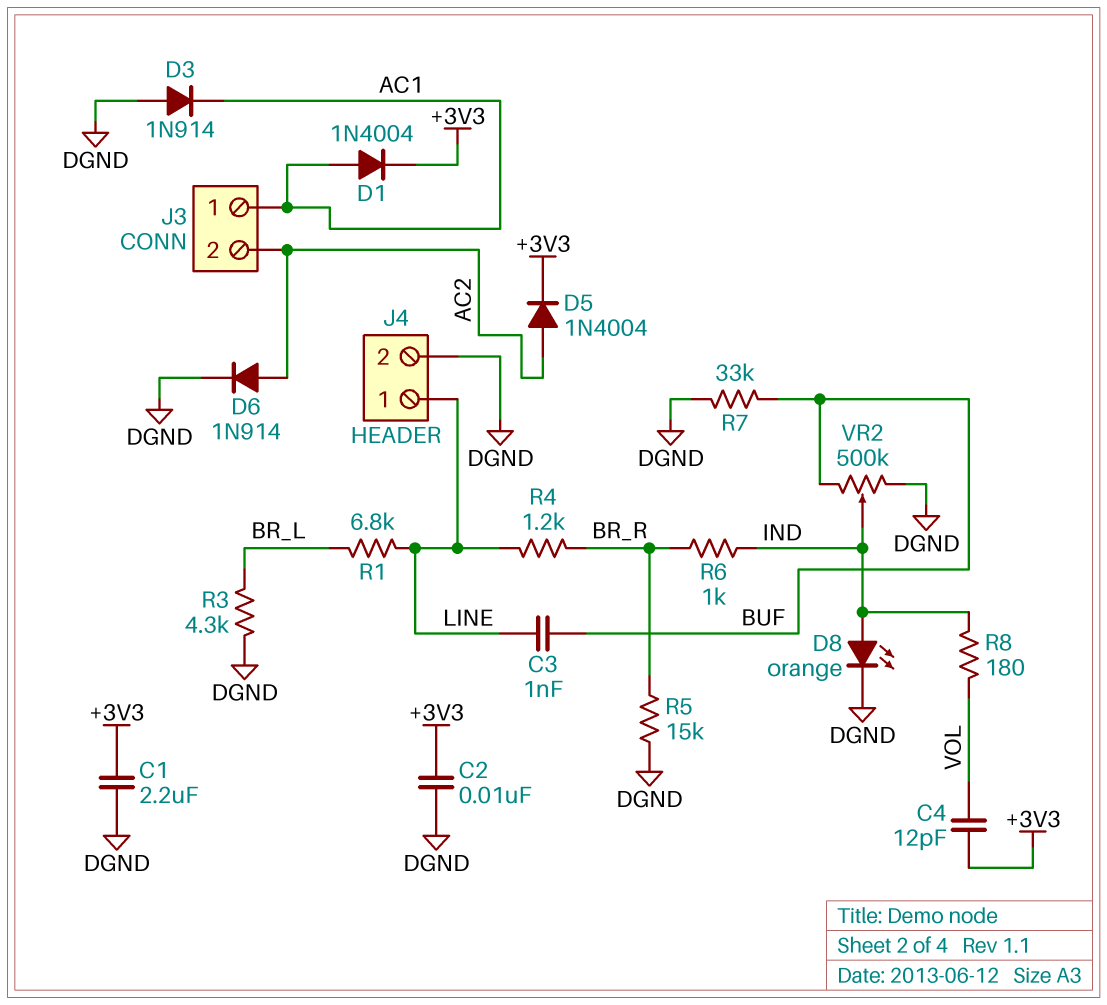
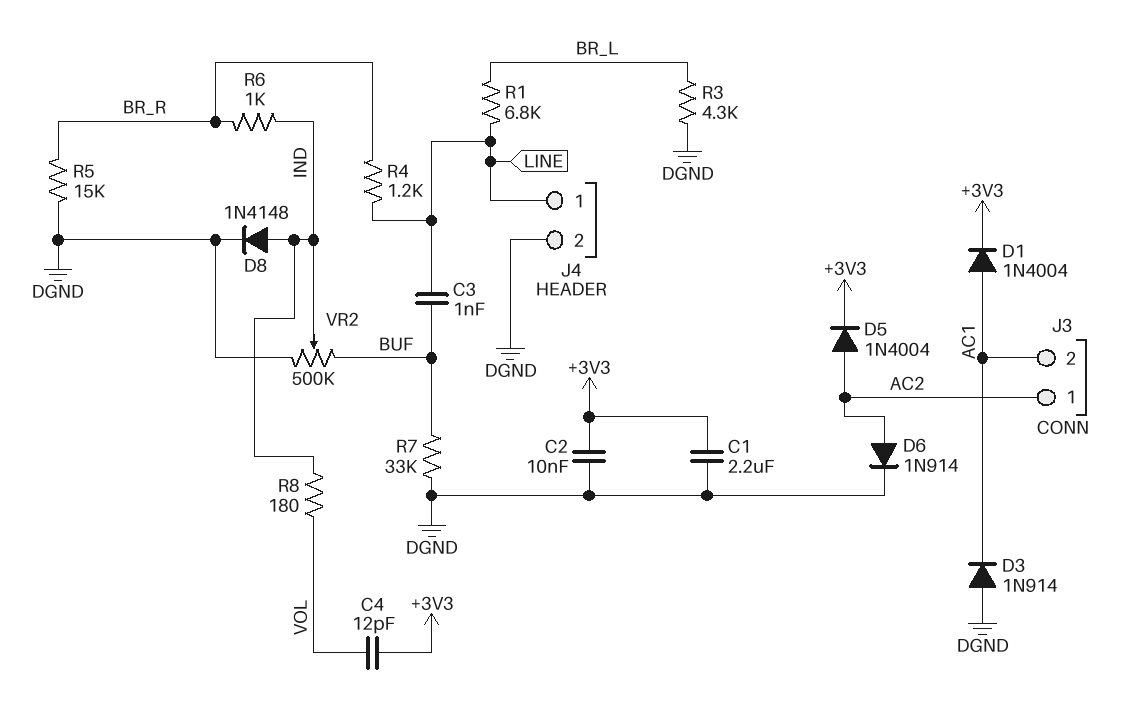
D8: LED orange (A IND, K DGND) -> diode 1N4148 (A IND, K DGND)
J3 pin 1: AC1 -> AC2
J3 pin 2: AC2 -> AC1

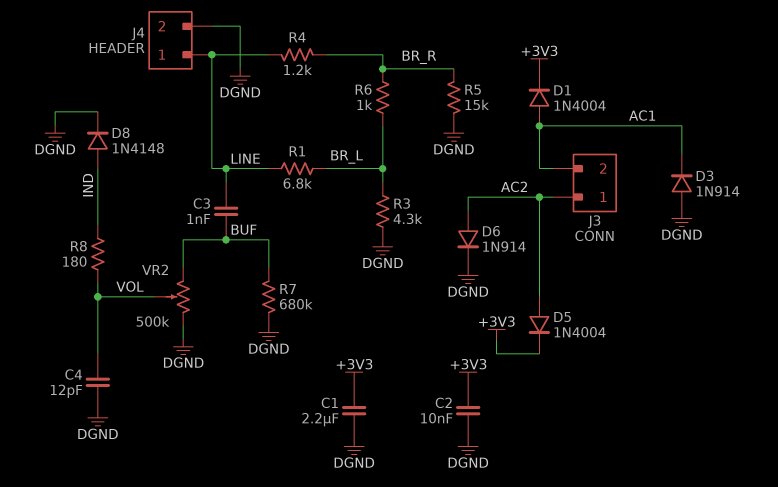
C4: 12pF (+3V3, VOL) -> 12pF (DGND, VOL)
R6: 1k (BR_R, IND) -> 1k (BR_L, BR_R)
R7: 33k (BUF, DGND) -> 680k (BUF, DGND)
VR2: 500k (BUF, DGND, wiper IND) -> 500k (BUF, DGND, wiper VOL)

